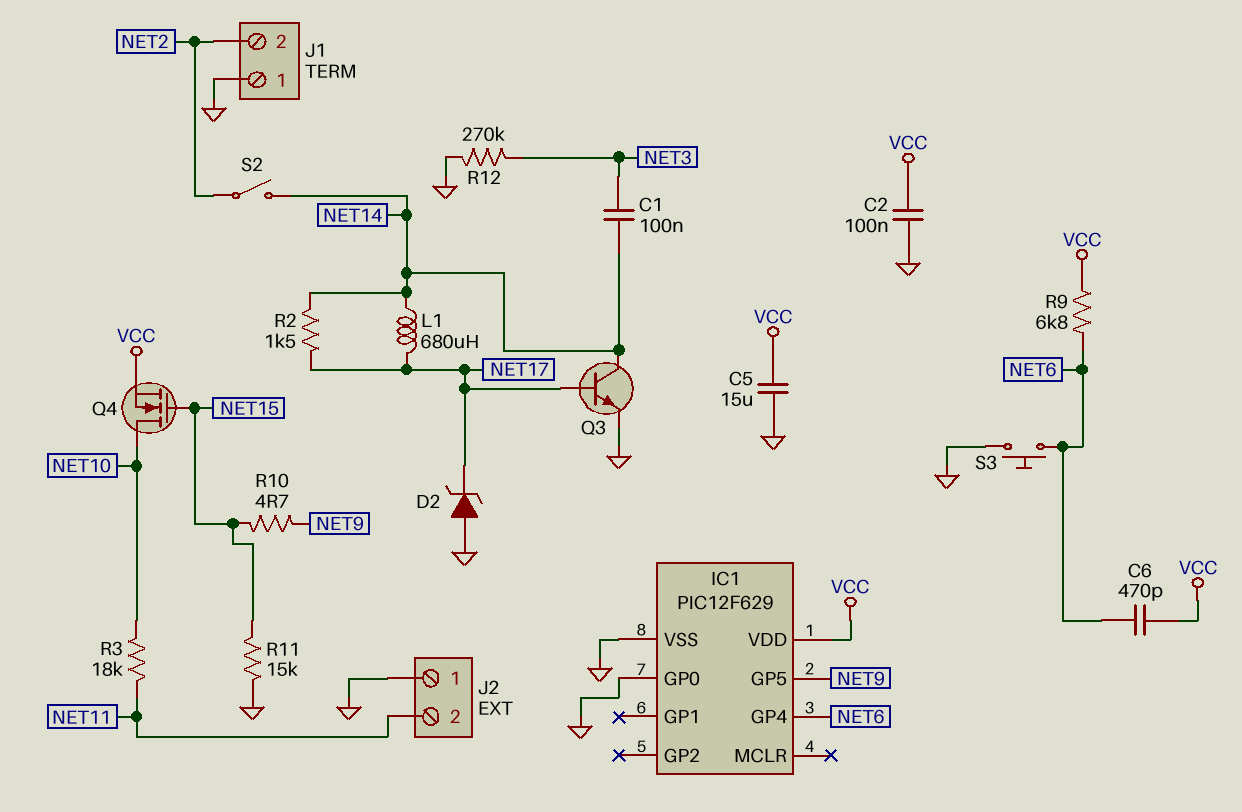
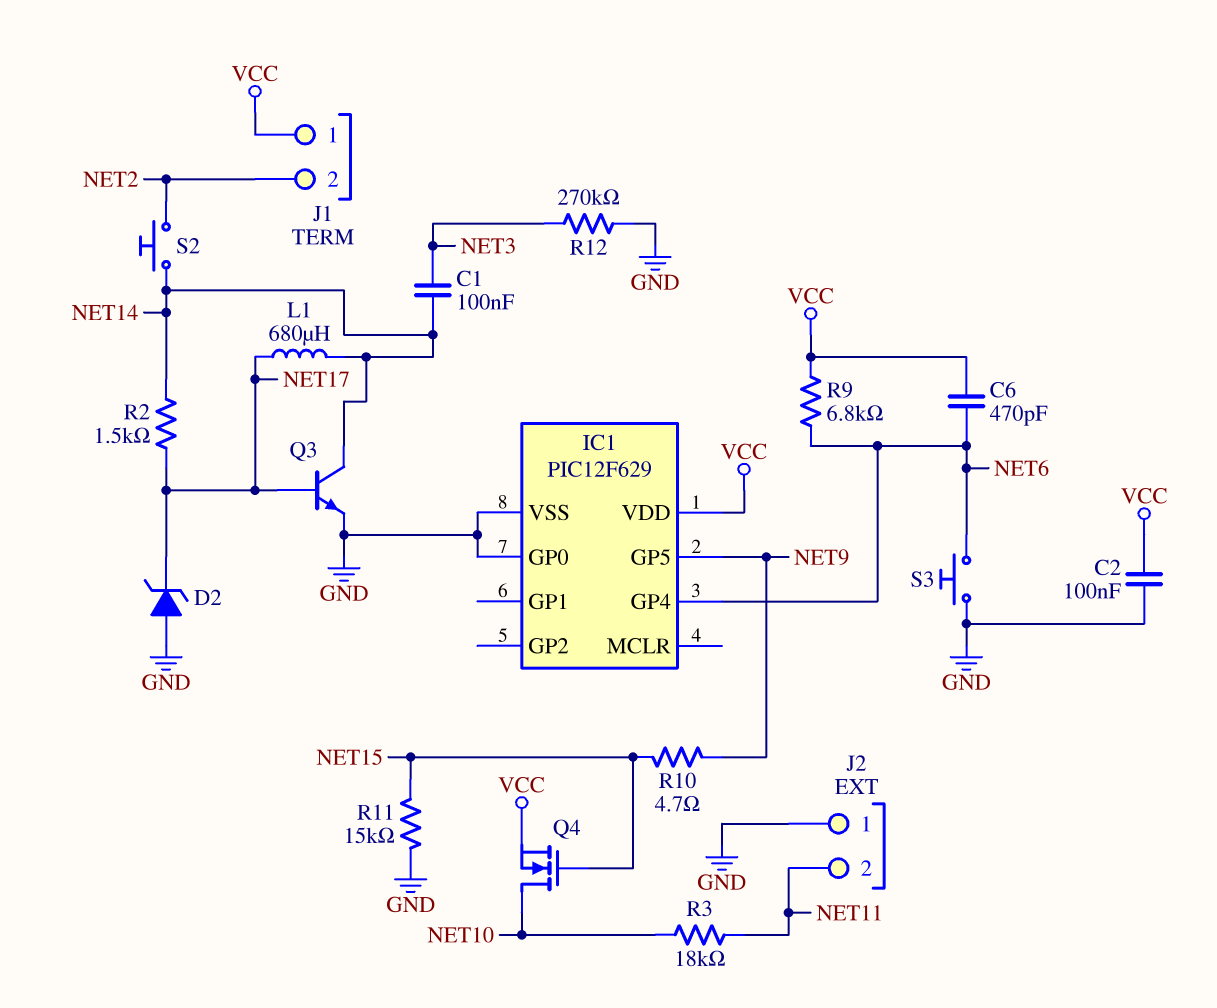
C5: 15uF (GND, VCC) -> none
J1 pin 1: GND -> VCC
S2: switch (NET2, NET14) -> button (NET2, NET14)

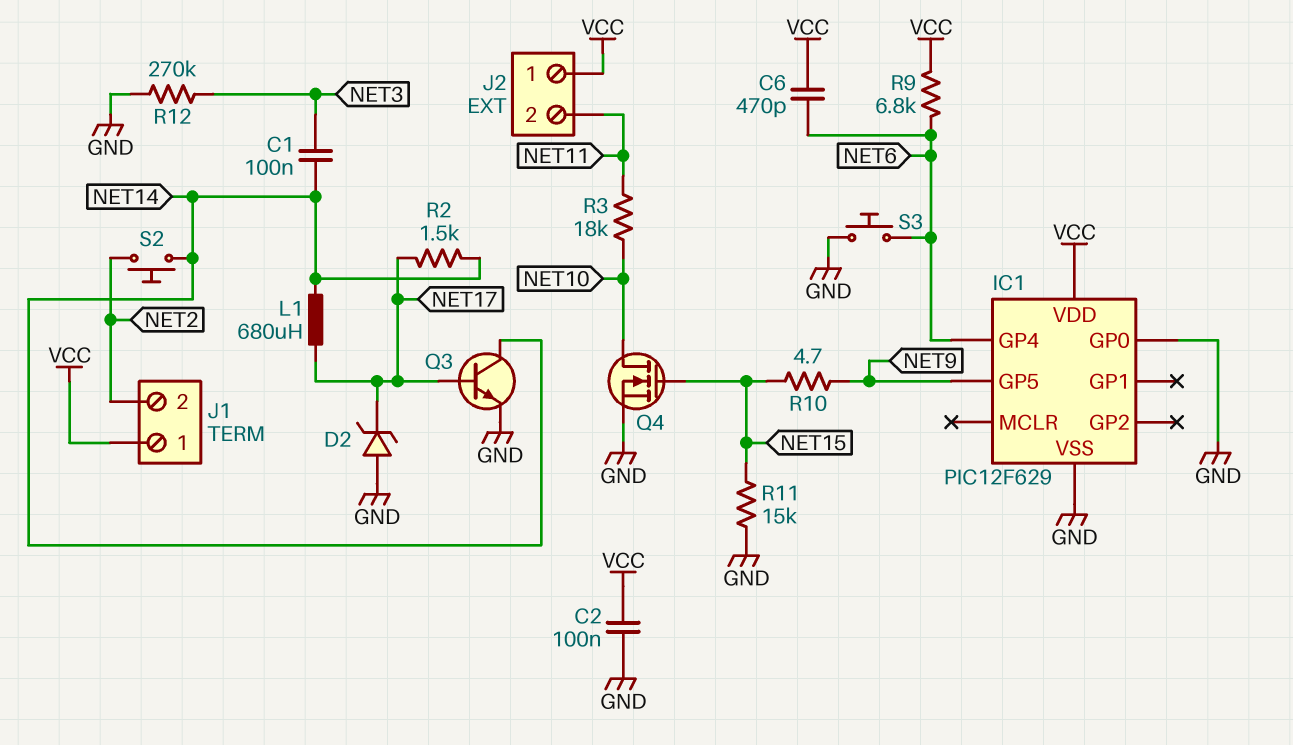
J2 pin 1: GND -> VCC
Q4: NMOS (G NET15, D NET10, S VCC) -> NMOS (G NET15, D NET10, S GND)

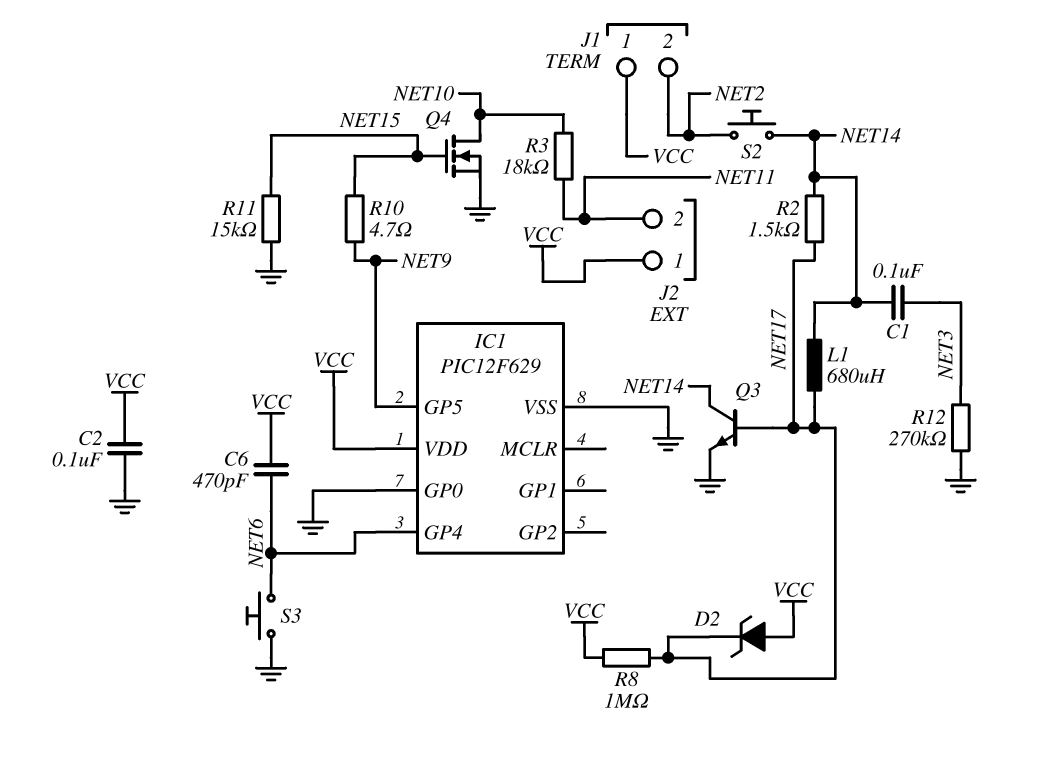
D2: zener (A GND, K NET17) -> zener (A VCC, K NET17)
R8: none -> 1M (NET17, VCC)
R9: 6.8k (NET6, VCC) -> none

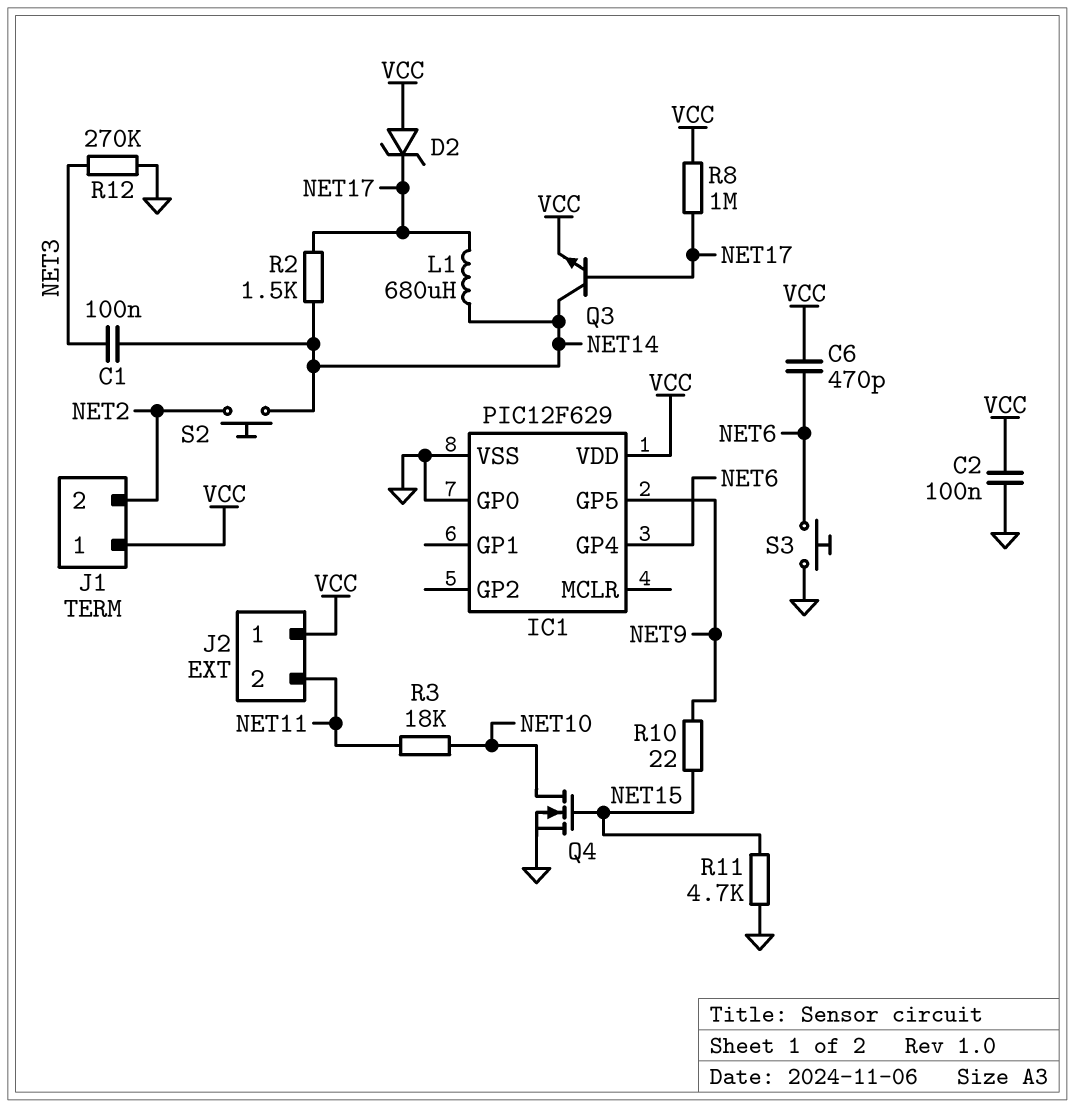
Q3: NPN (B NET17, C NET14, E GND) -> NPN (B NET17, C NET14, E VCC)
R10: 4.7 (NET9, NET15) -> 22 (NET9, NET15)
R11: 15k (GND, NET15) -> 4.7k (GND, NET15)

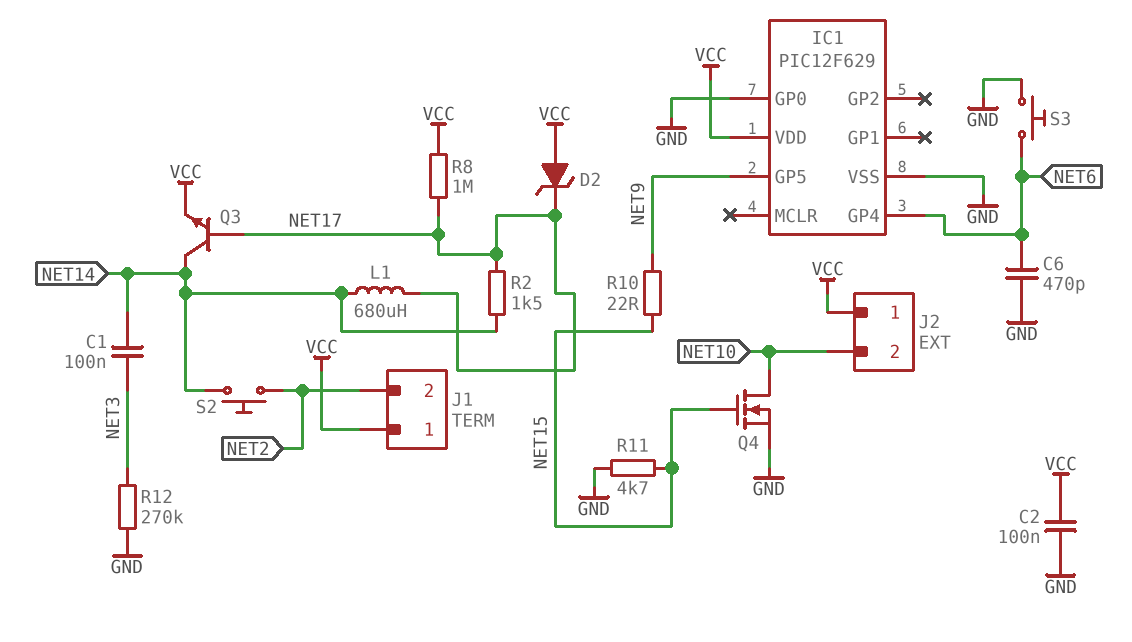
C6: 470pF (NET6, VCC) -> 470pF (GND, NET6)
J2 pin 2: NET11 -> NET10
R3: 18k (NET10, NET11) -> none

